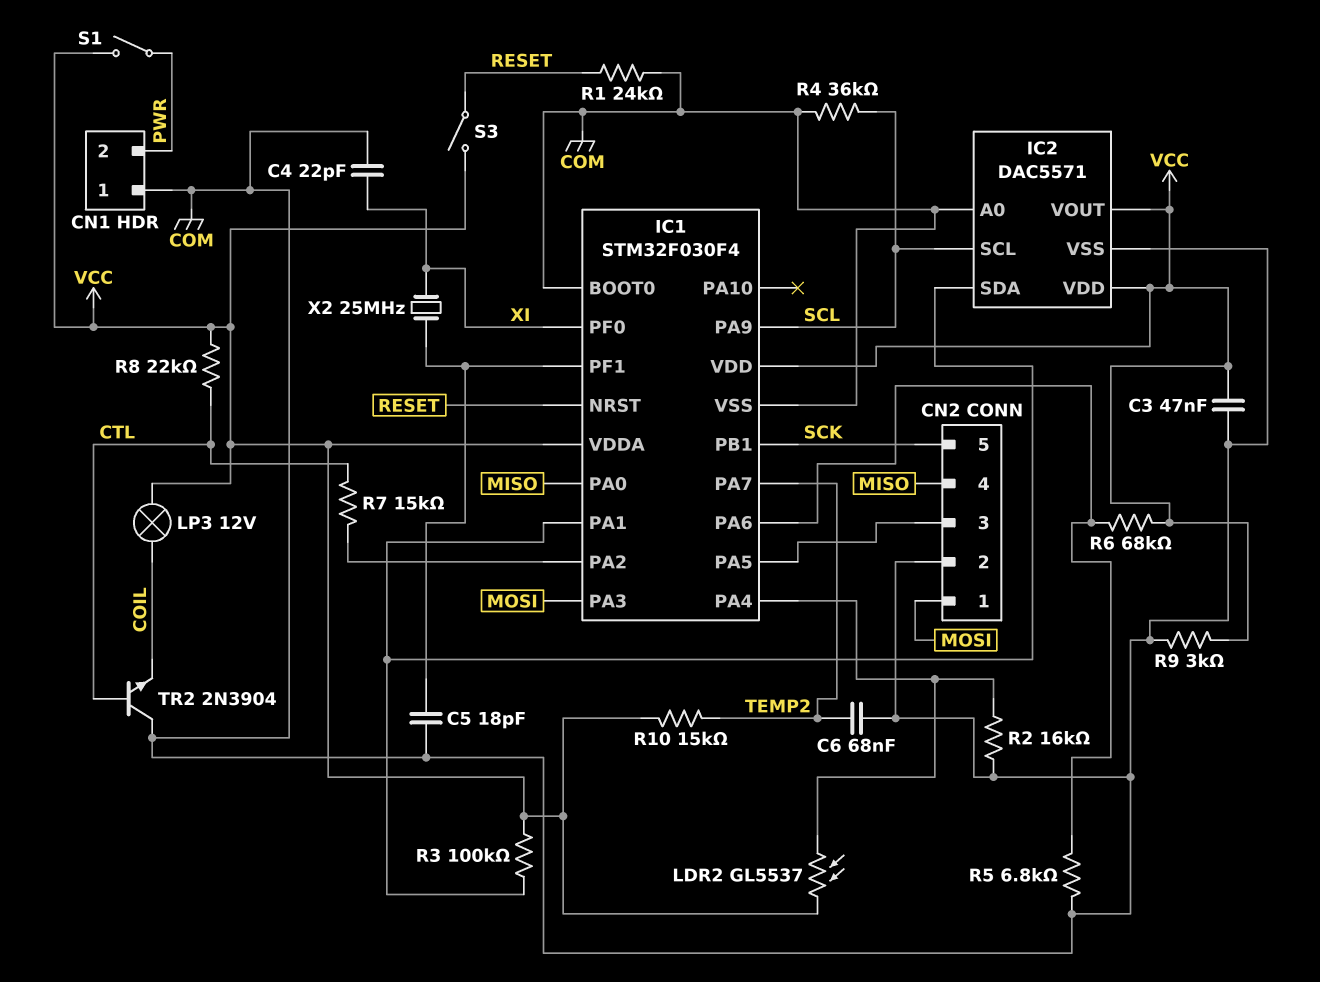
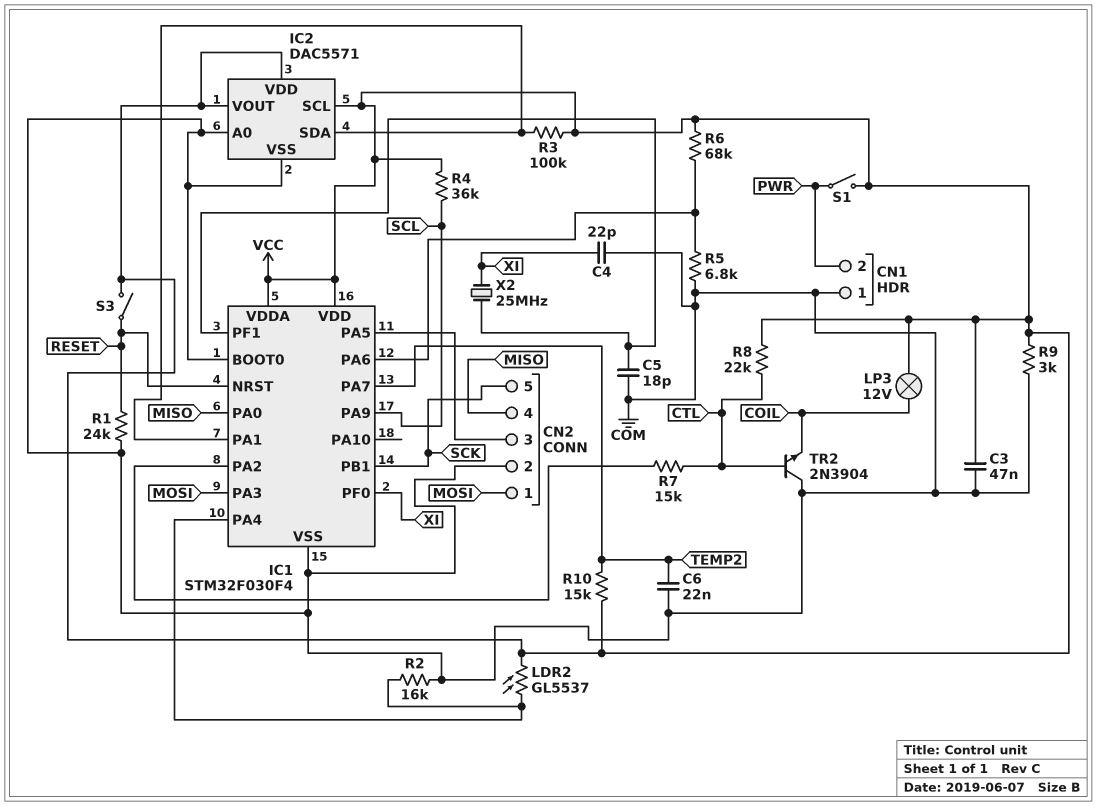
C6: 68nF (COM, TEMP2) -> 22nF (COM, TEMP2)
IC2 pin SCL: SCL -> VCC
R4: 36k (COM, SCL) -> 36k (SCL, VCC)

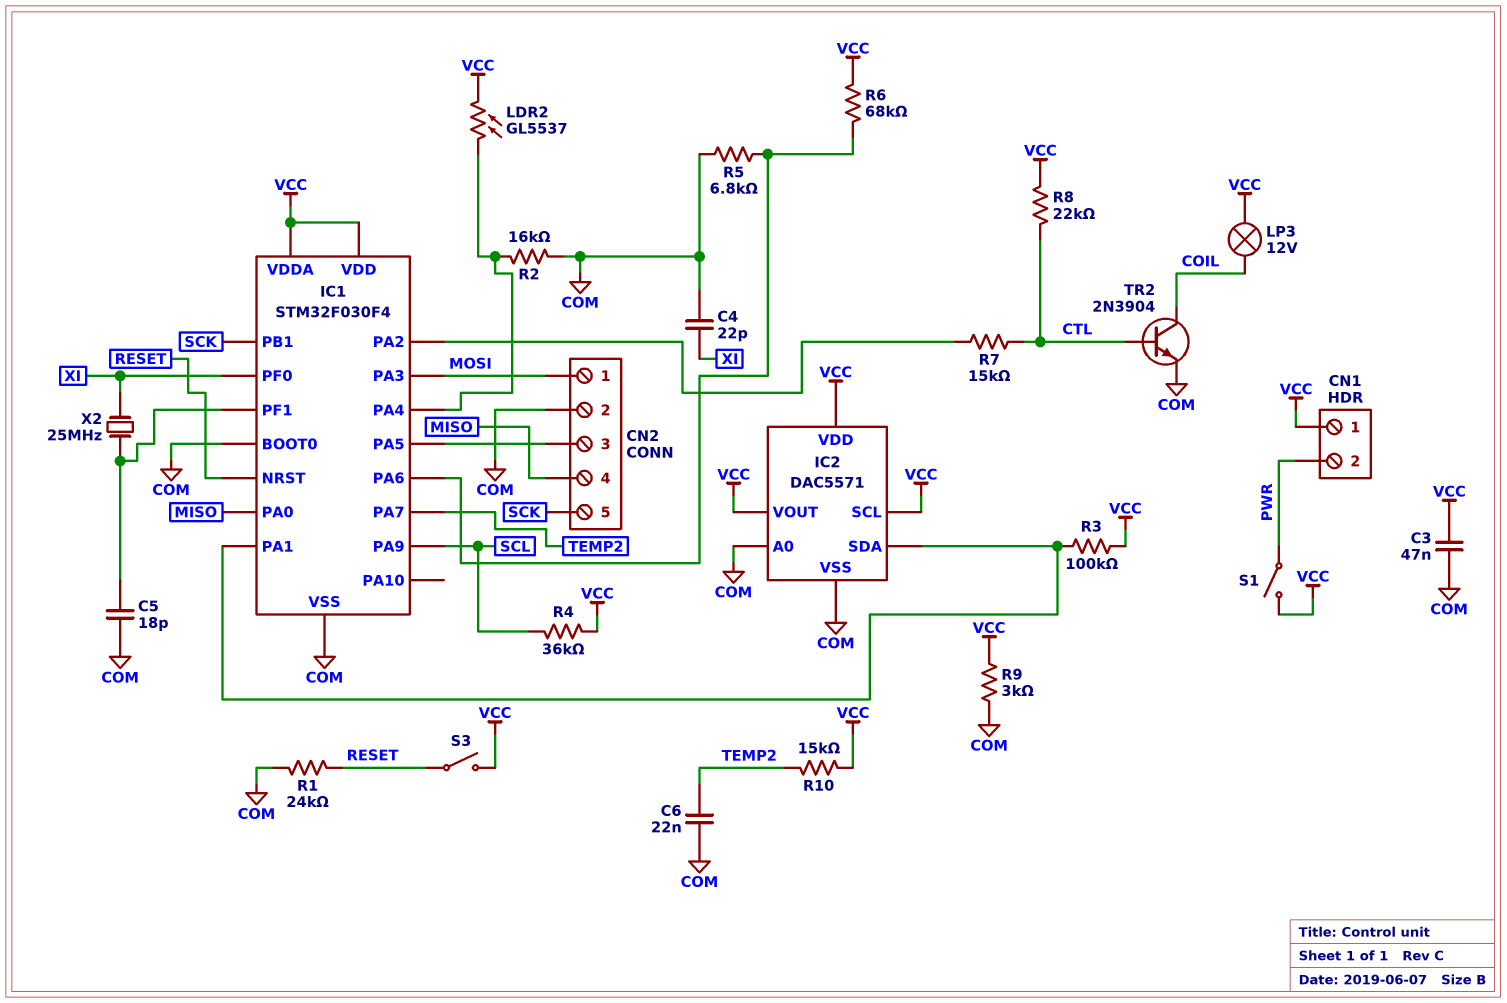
CN1 pin 1: COM -> VCC
TR2: NPN 2N3904 (B CTL, C COM, E COIL) -> NPN 2N3904 (B CTL, C COIL, E COM)

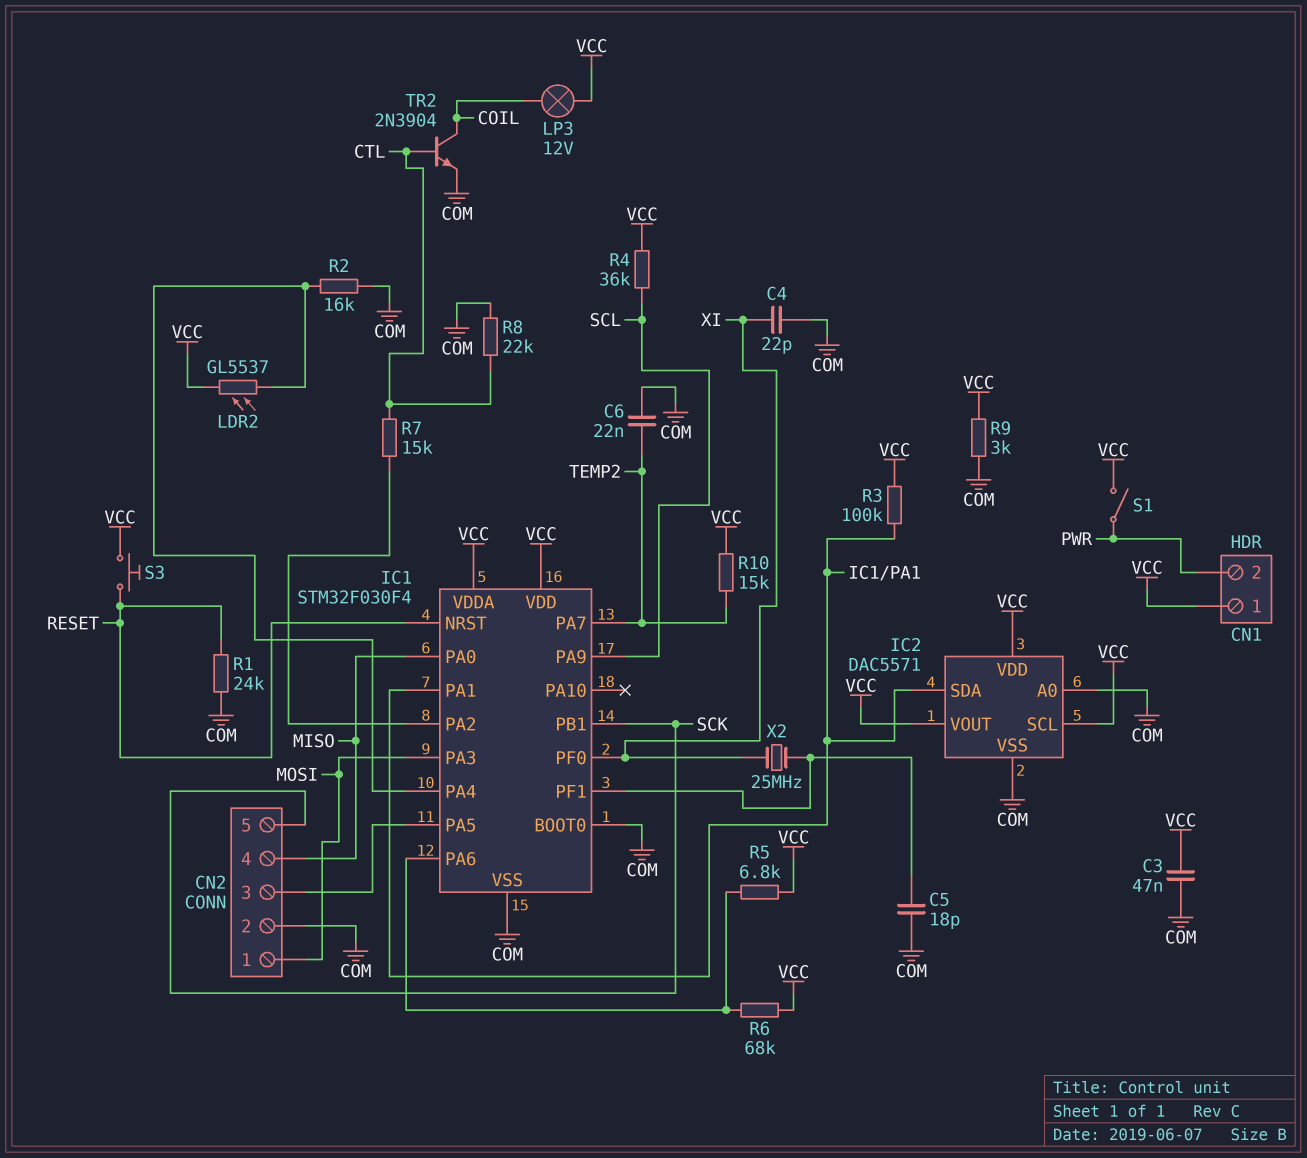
R5: 6.8k (COM, IC1/PA6) -> 6.8k (IC1/PA6, VCC)
R8: 22k (CTL, VCC) -> 22k (COM, CTL)
S3: switch (RESET, VCC) -> button (RESET, VCC)

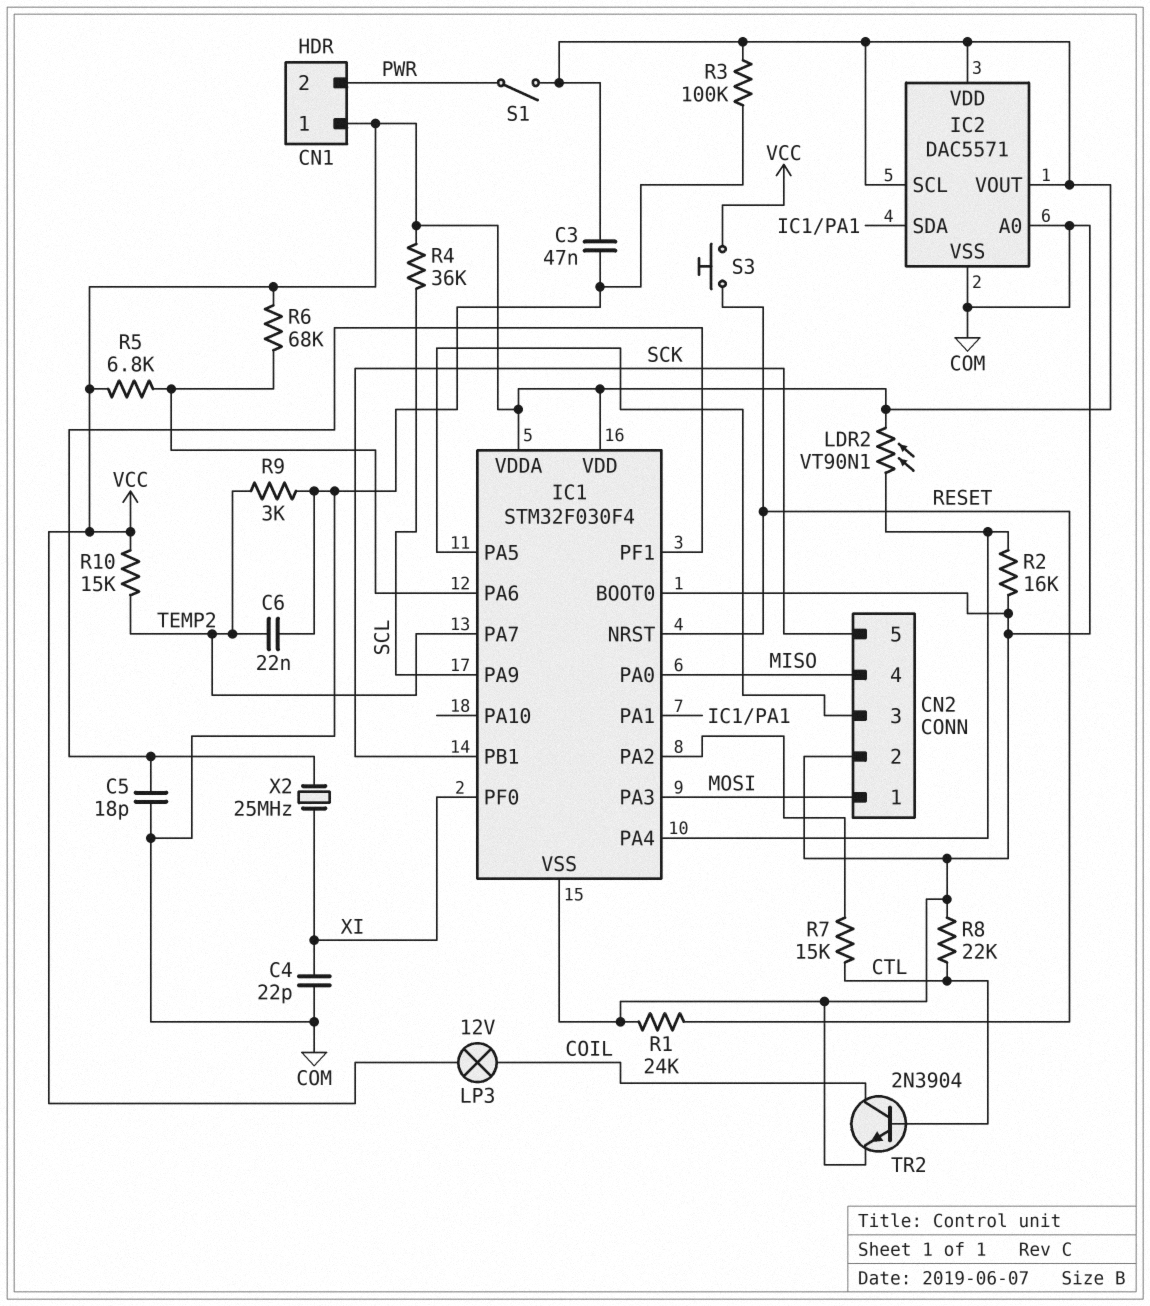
LDR2: GL5537 (IC1/PA4, VCC) -> VT90N1 (IC1/PA4, VCC)
R3: 100k (IC1/PA1, VCC) -> 100k (COM, VCC)
R9: 3k (COM, VCC) -> 3k (COM, TEMP2)

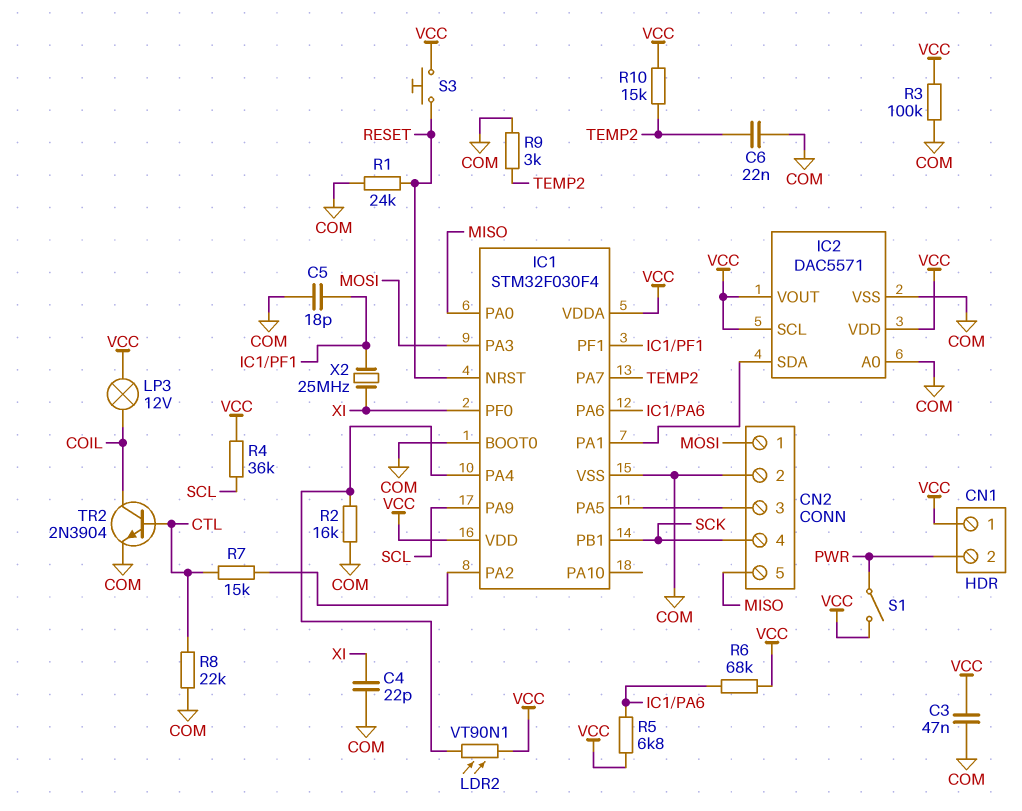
CN2 pin 4: MISO -> SCK
CN2 pin 5: SCK -> MISO

